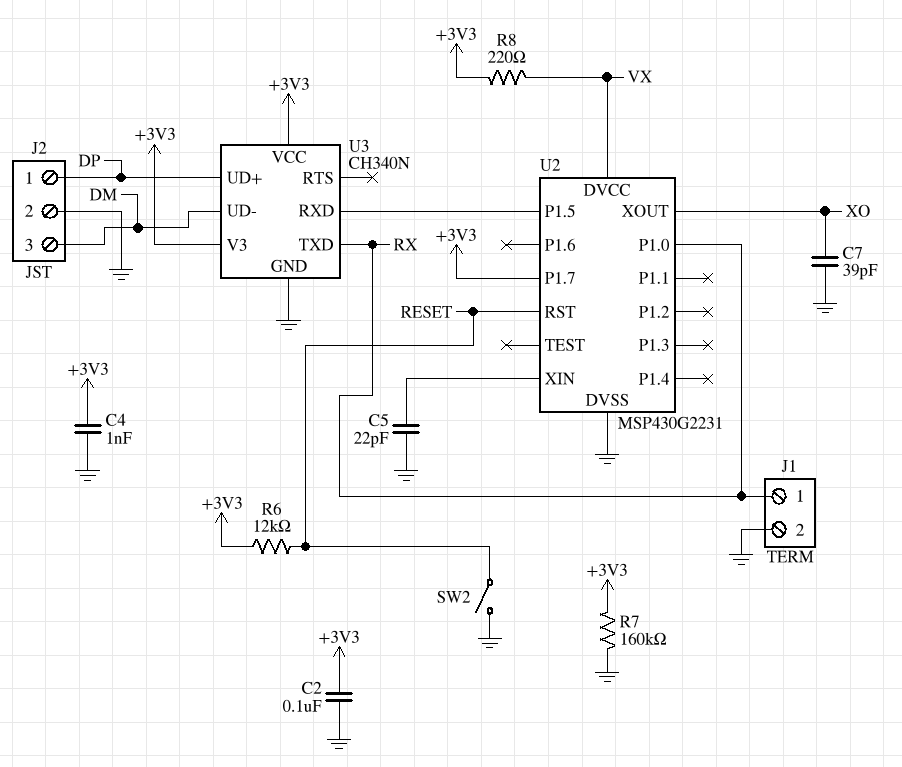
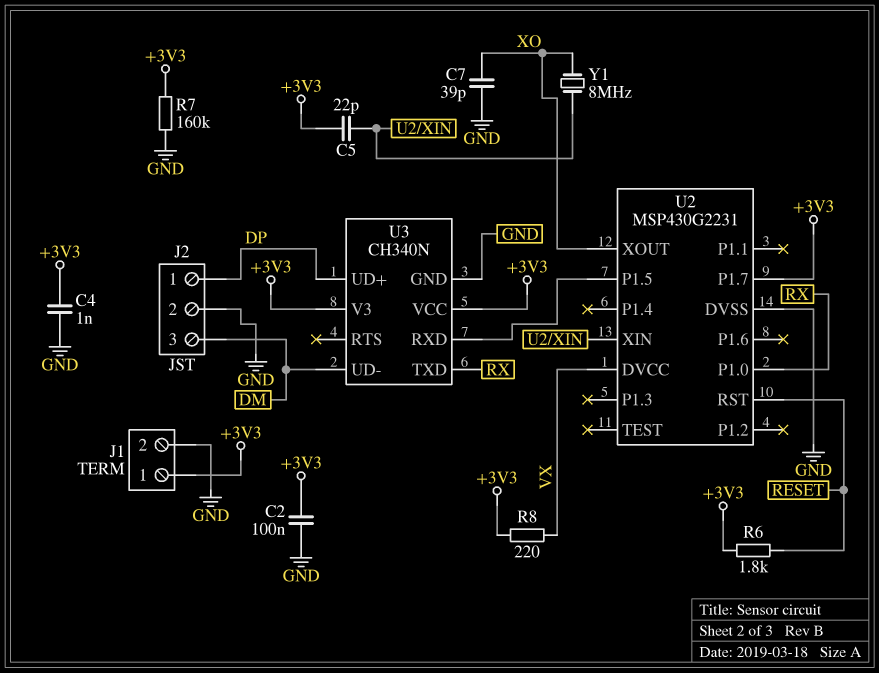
C5: 22pF (GND, U2/XIN) -> 22pF (+3V3, U2/XIN)
J1 pin 1: RX -> +3V3
R6: 12k (+3V3, RESET) -> 1.8k (+3V3, RESET)
SW2: switch (GND, RESET) -> none
Y1: none -> 8MHz (U2/XIN, XO)

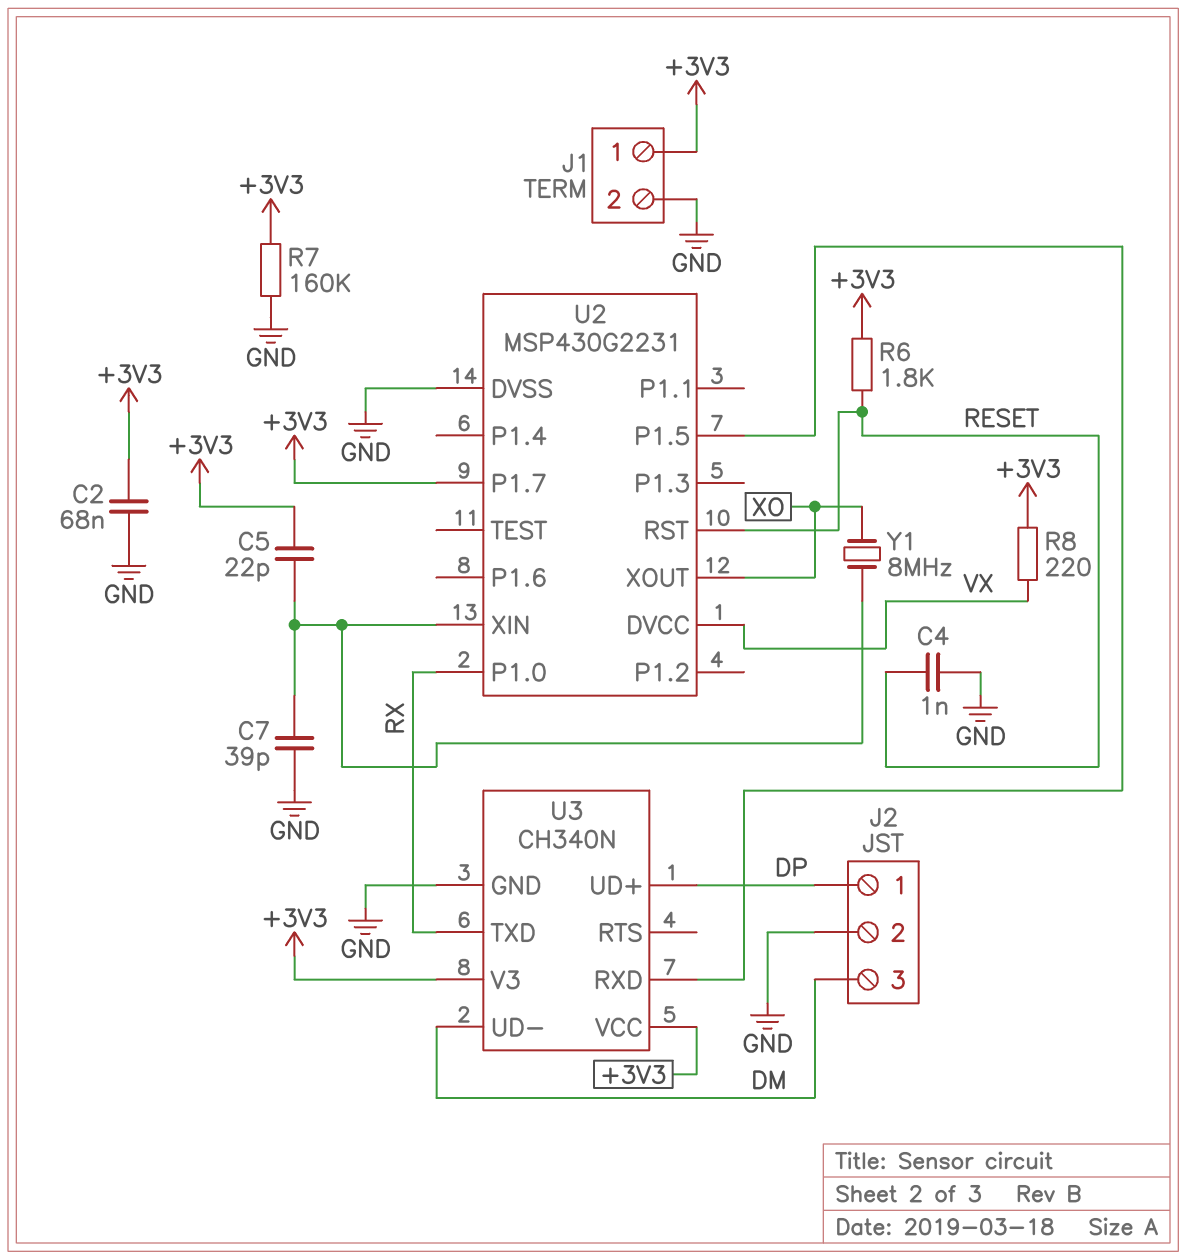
C2: 100nF (+3V3, GND) -> 68nF (+3V3, GND)
C4: 1nF (+3V3, GND) -> 1nF (GND, RESET)
C7: 39pF (GND, XO) -> 39pF (GND, U2/XIN)

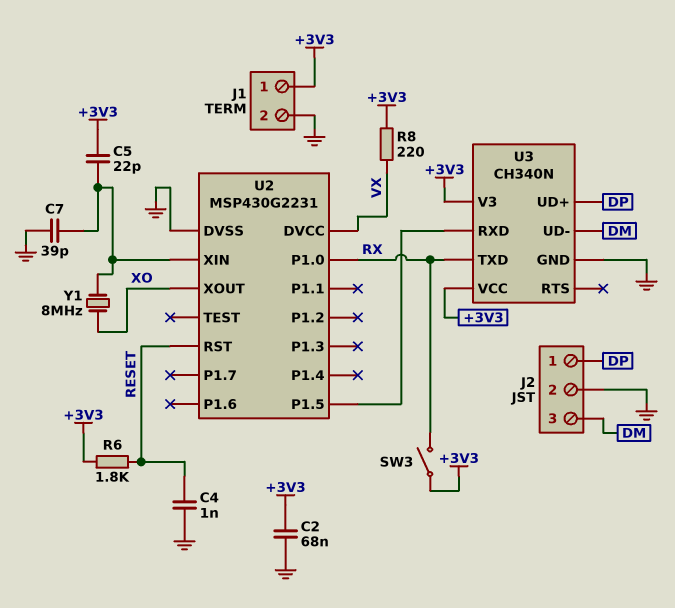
R7: 160k (+3V3, GND) -> none
SW3: none -> switch (+3V3, RX)
U2 pin P1.7: +3V3 -> none

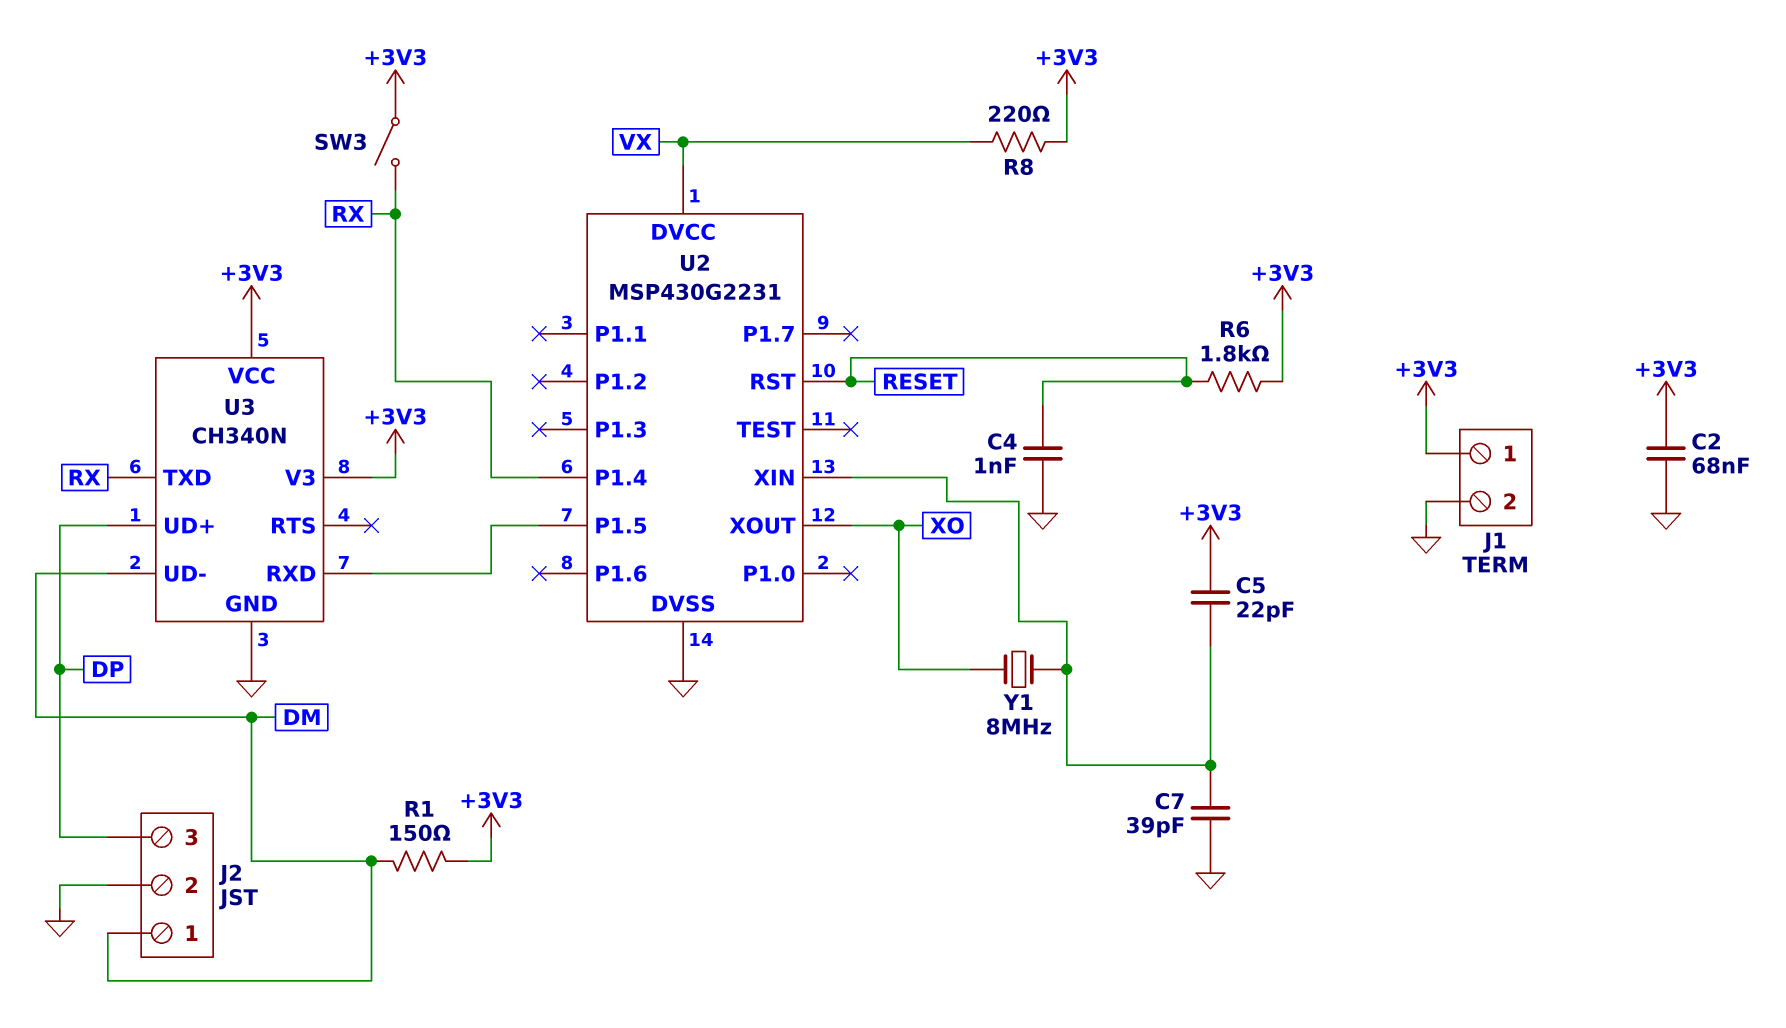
J2 pin 1: DP -> DM
J2 pin 3: DM -> DP
R1: none -> 150 (+3V3, DM)
U2 pin P1.0: RX -> none
U2 pin P1.4: none -> RX

